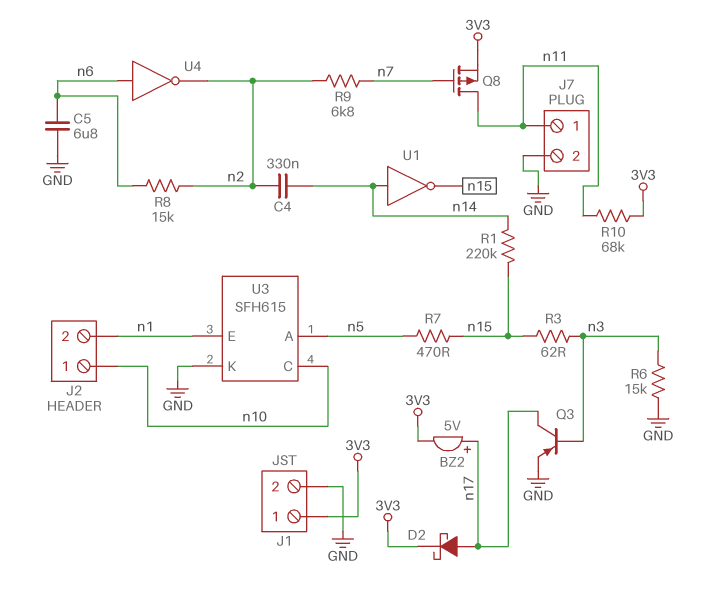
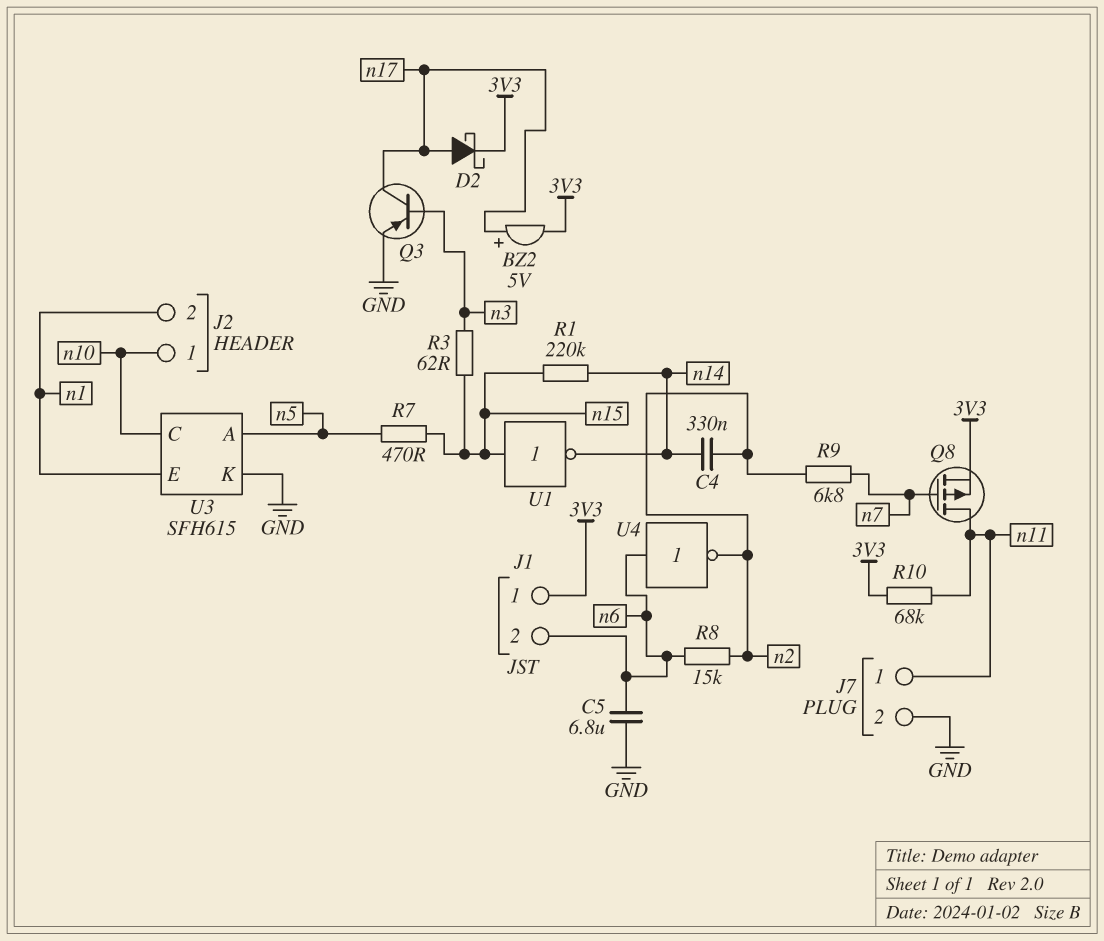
J1 pin 2: GND -> n6
R6: 15k (GND, n3) -> none
U1: NOT (in n14, out n15) -> NOT (in n15, out n14)

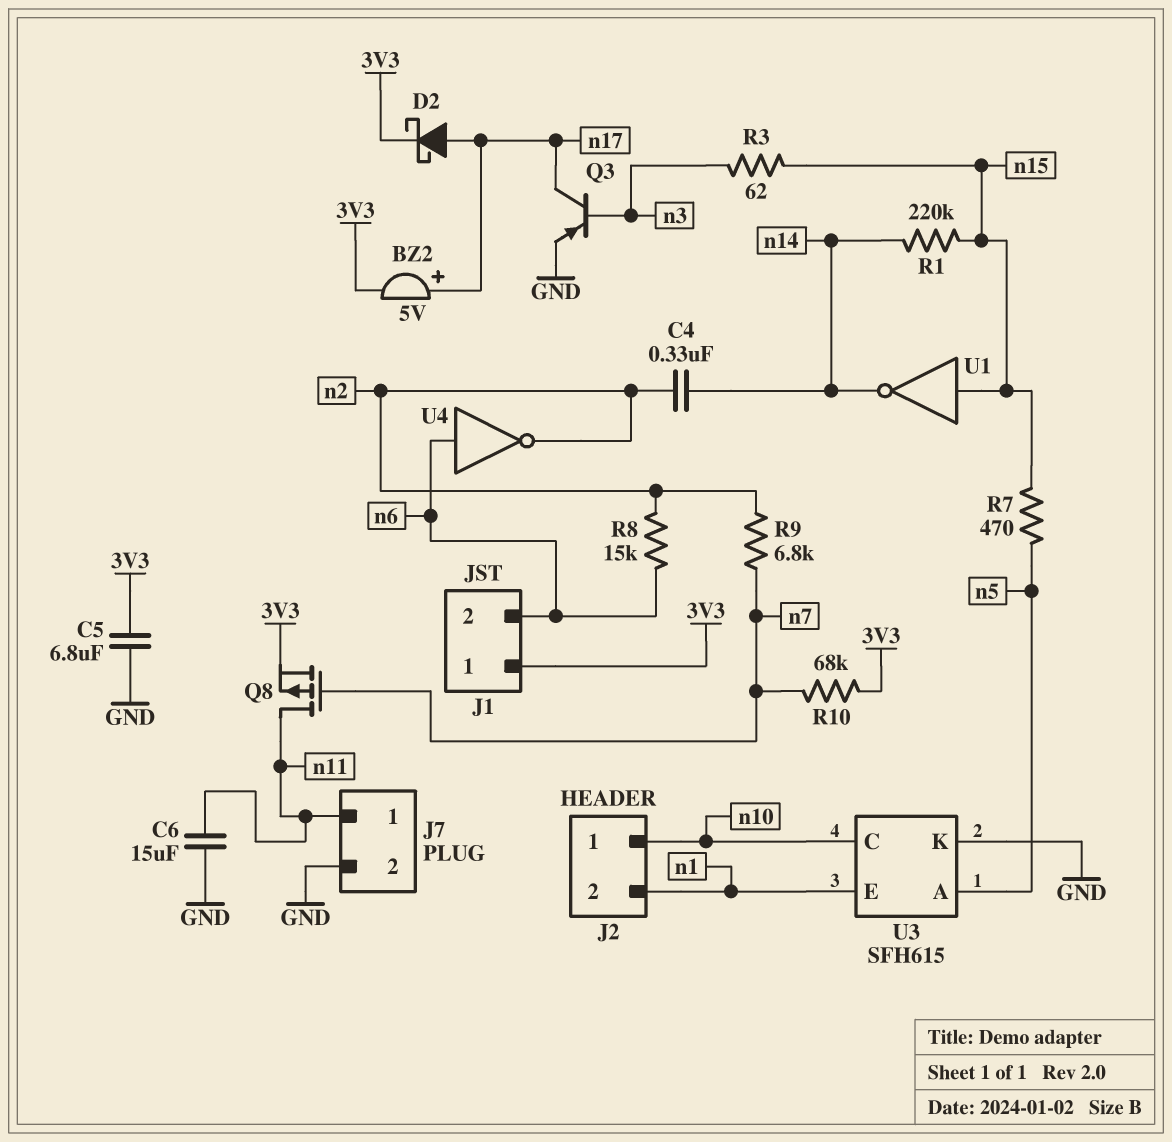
C5: 6.8uF (GND, n6) -> 6.8uF (3V3, GND)
C6: none -> 15uF (GND, n11)
R10: 68k (3V3, n11) -> 68k (3V3, n7)

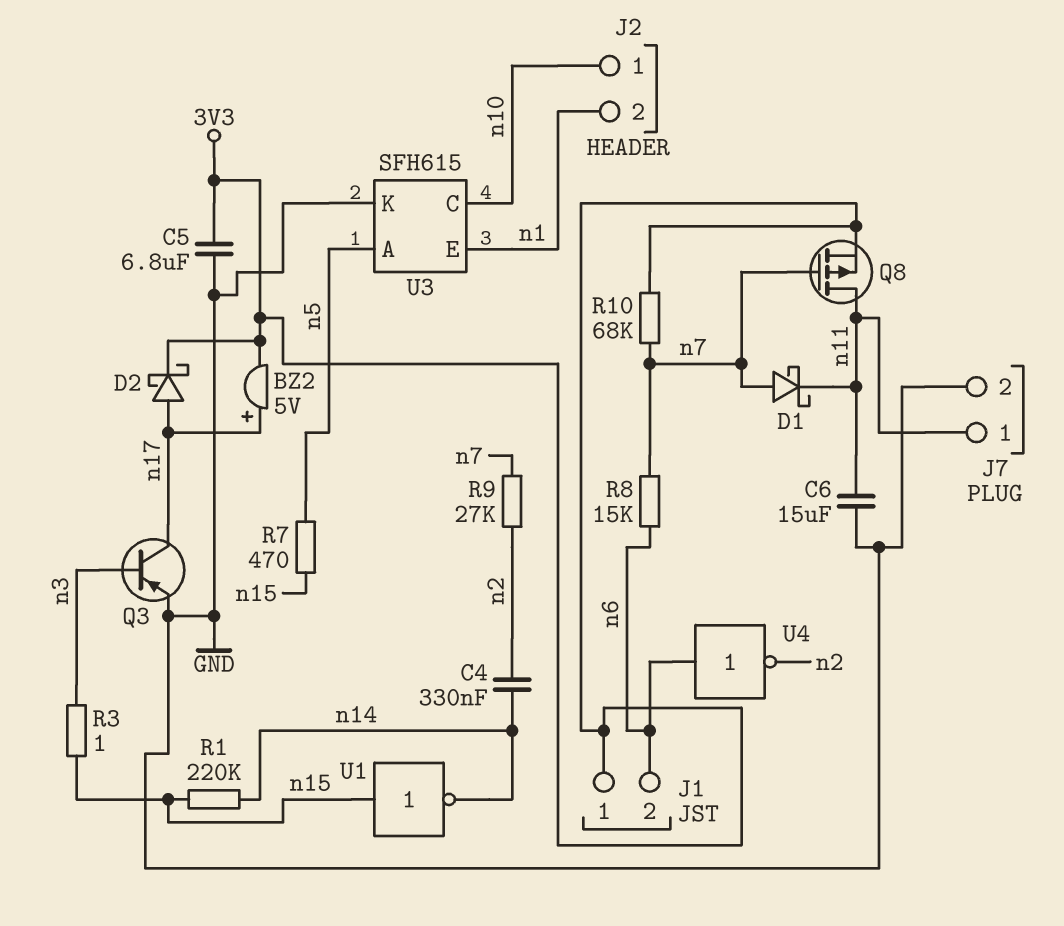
D1: none -> schottky (A n7, K n11)
R3: 62 (n3, n15) -> 1 (n3, n15)
R8: 15k (n2, n6) -> 15k (n6, n7)
R9: 6.8k (n2, n7) -> 27k (n2, n7)

